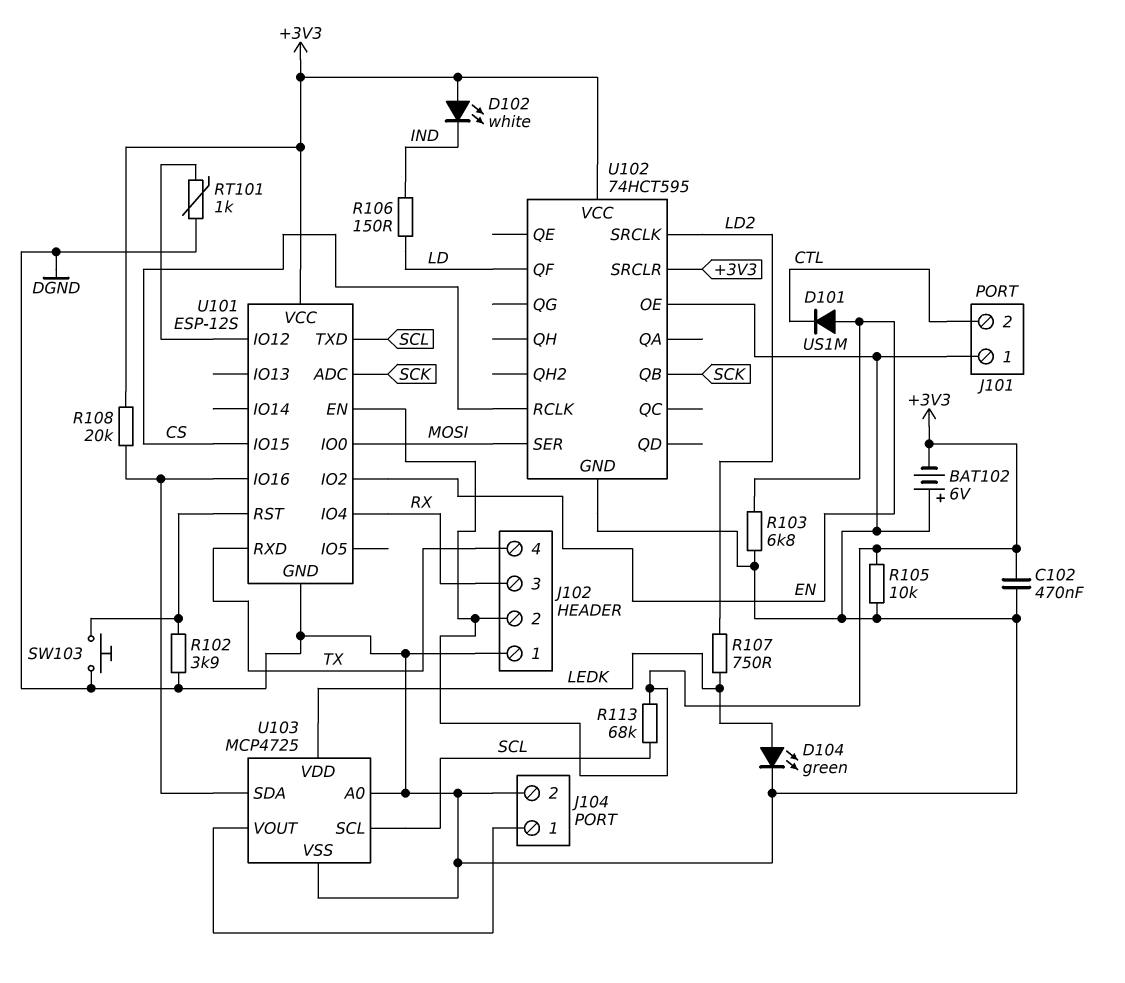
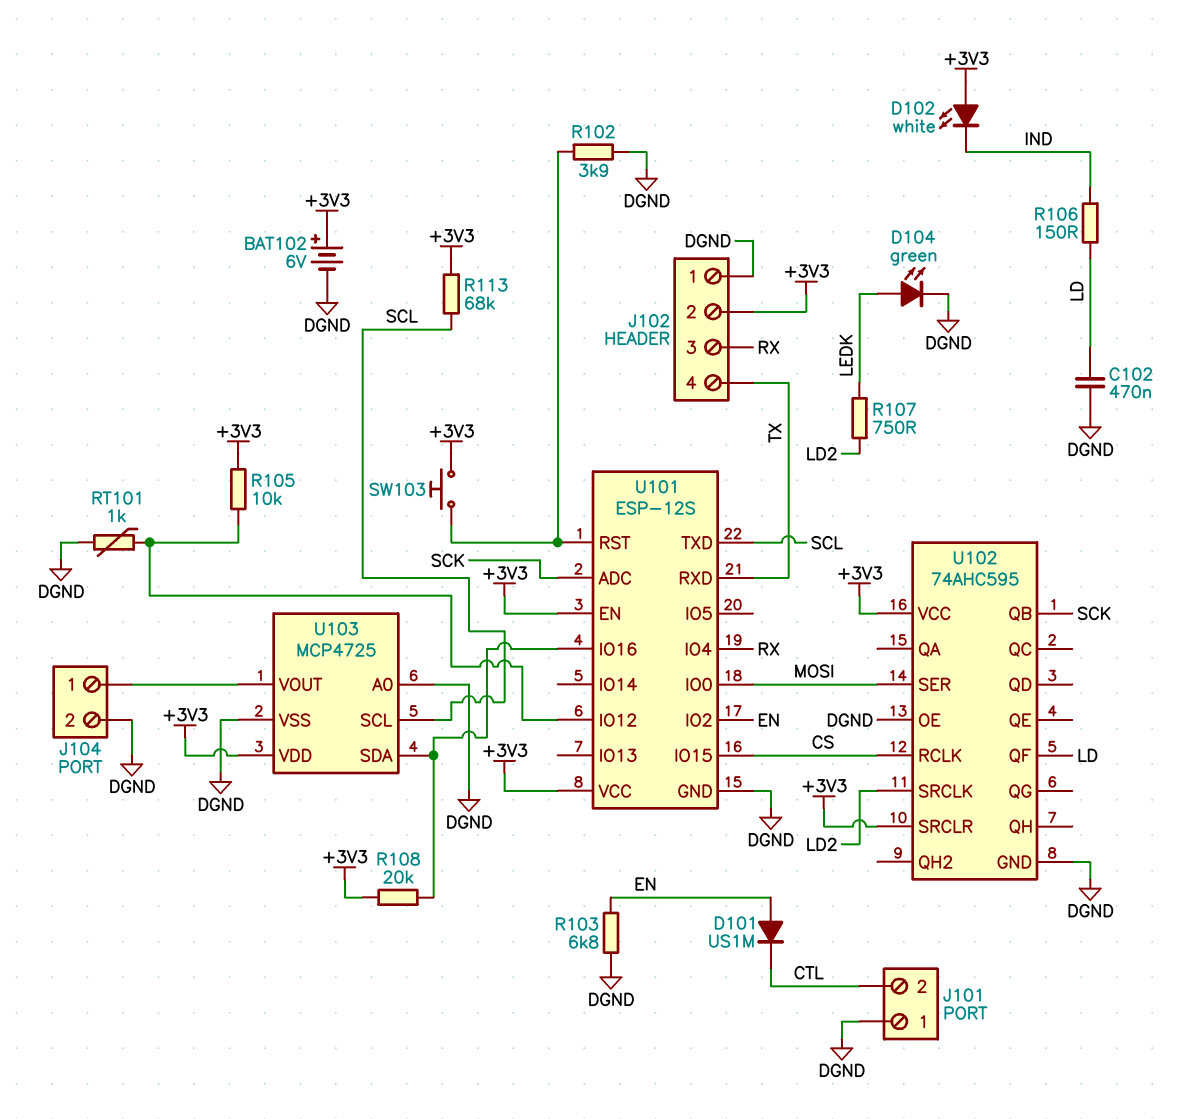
BAT102: 6V (plus DGND, minus +3V3) -> 6V (plus +3V3, minus DGND)
C102: 470nF (+3V3, DGND) -> 470nF (DGND, LD)
R105: 10k (+3V3, DGND) -> 10k (+3V3, U101/IO12)
SW103: button (DGND, U101/RST) -> button (+3V3, U101/RST)
U102: 74HCT595 -> 74AHC595
U103 pin VDD: LEDK -> +3V3

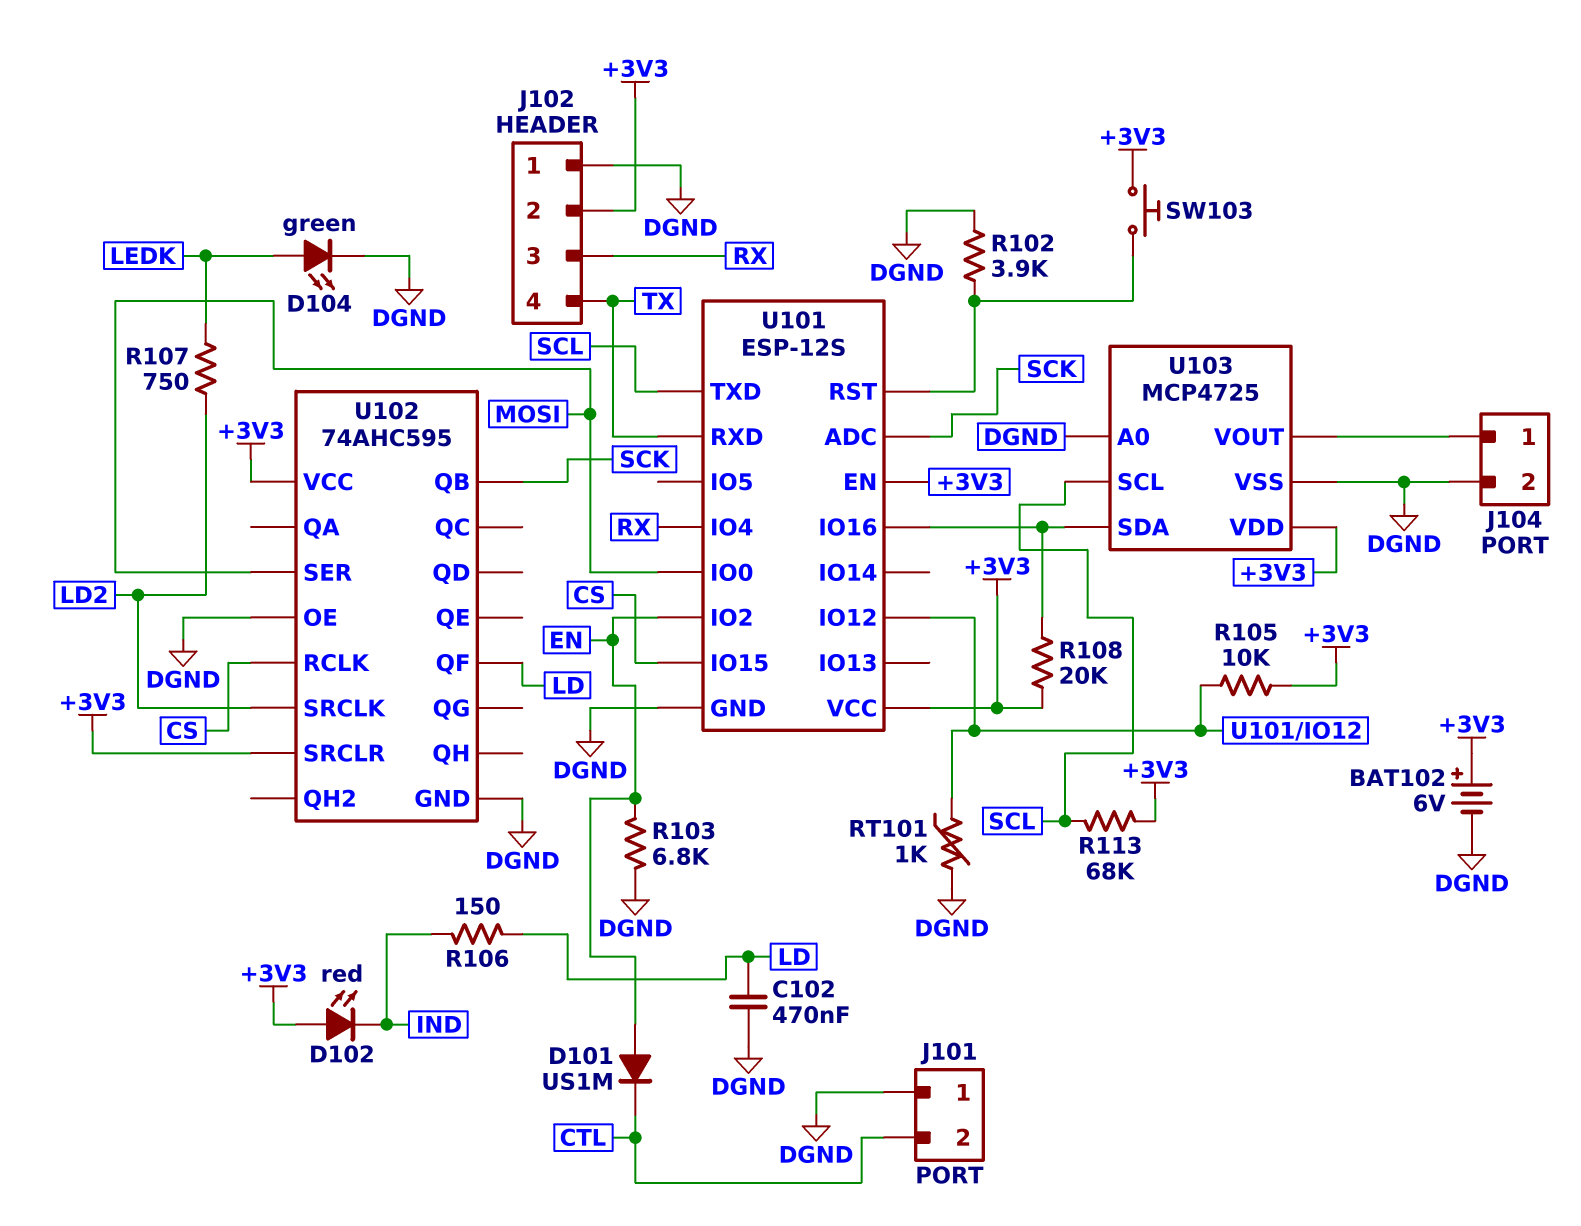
D102: LED white (A +3V3, K IND) -> LED red (A +3V3, K IND)

